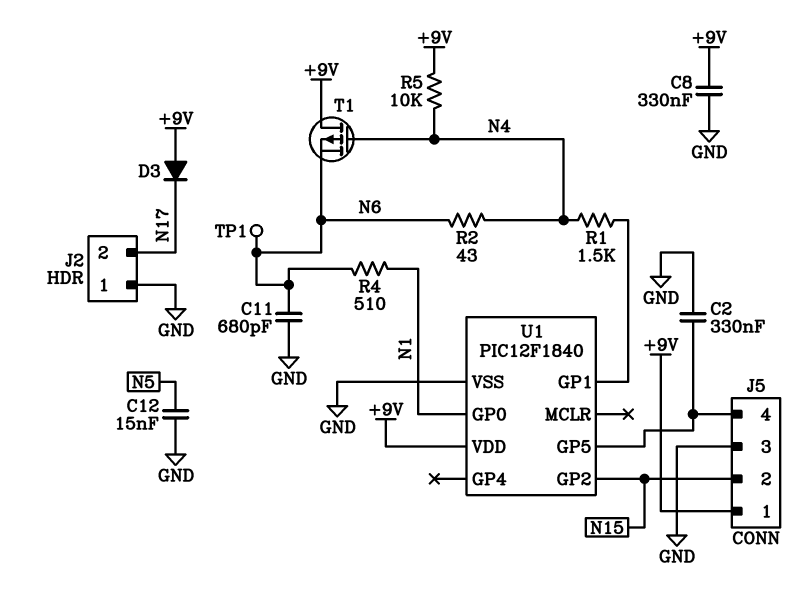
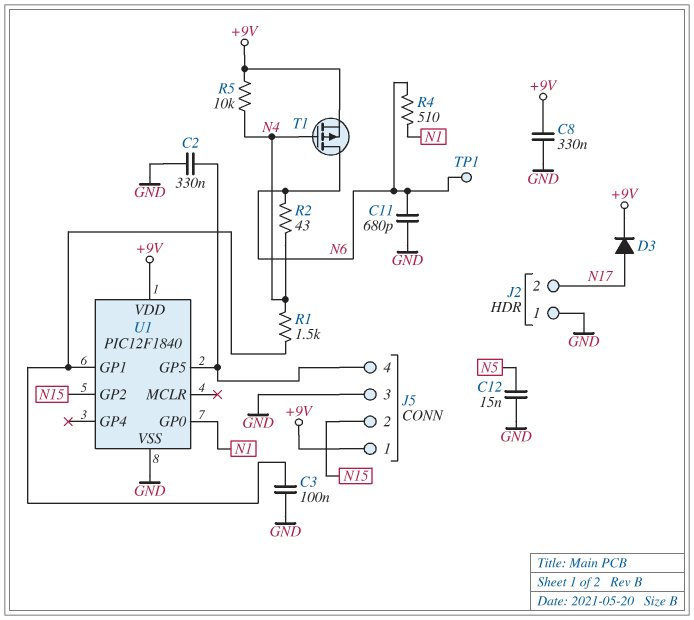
C3: none -> 100nF (GND, U1/GP1)
D3: diode (A +9V, K N17) -> diode (A N17, K +9V)
T1: PMOS (G N4, D +9V, S N6) -> PMOS (G N4, D N6, S +9V)

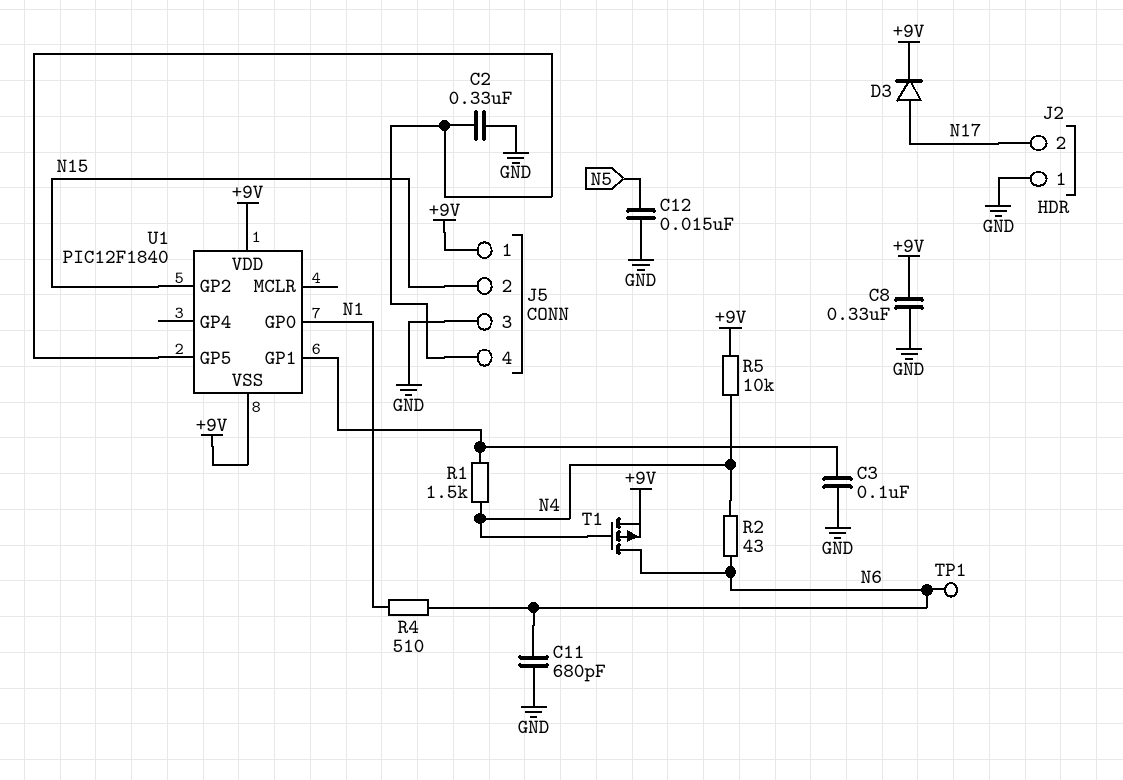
U1 pin VSS: GND -> +9V

